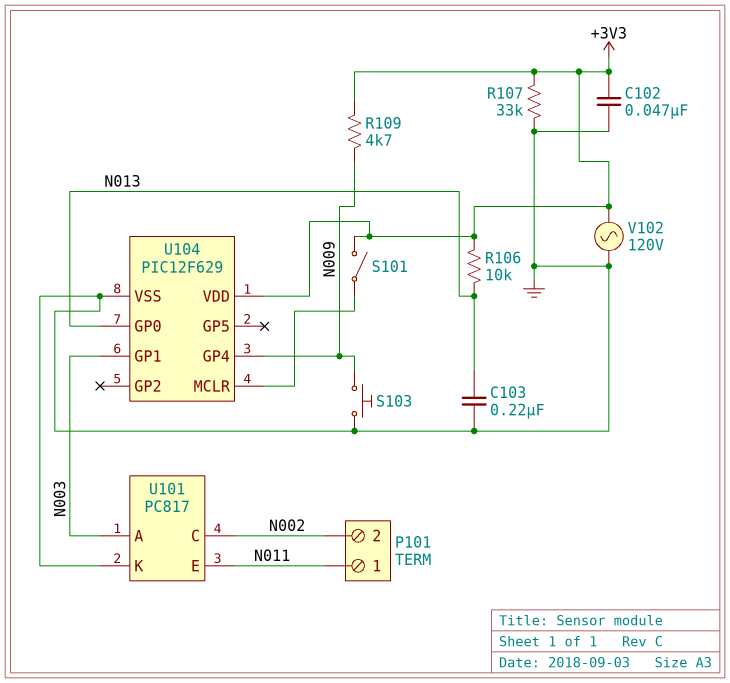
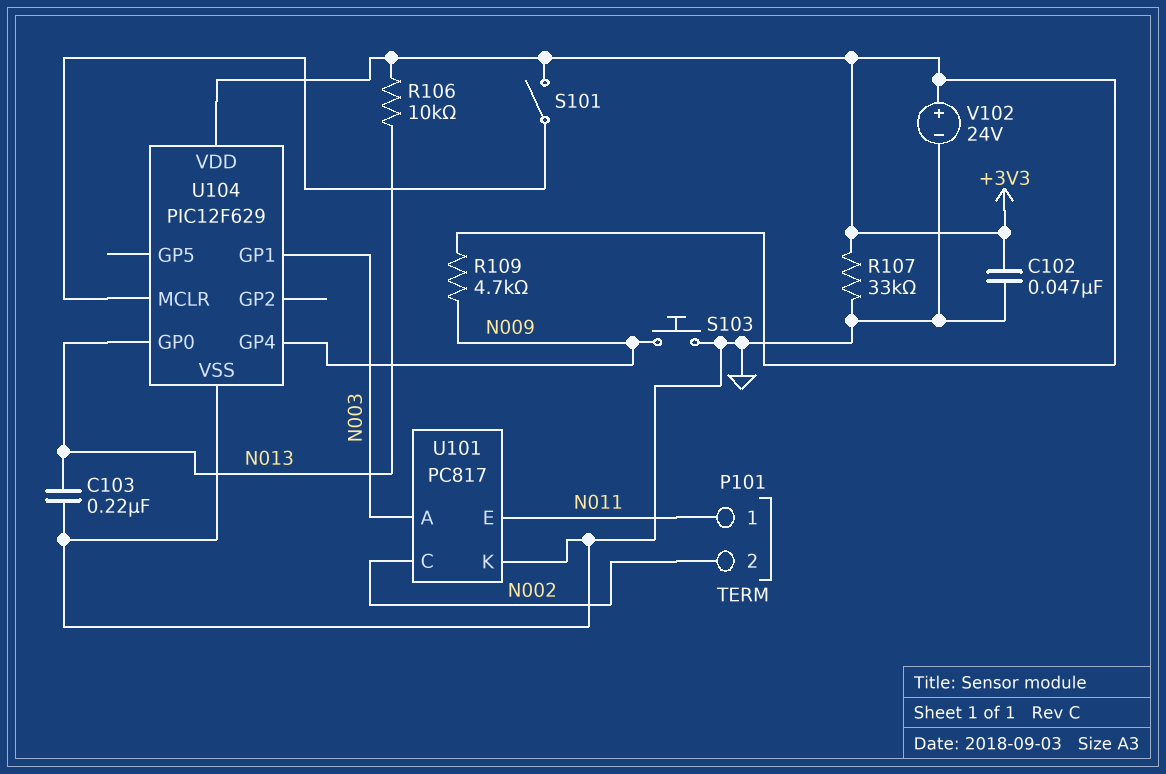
V102: AC 120V (+3V3, GND) -> 24V (plus +3V3, minus GND)

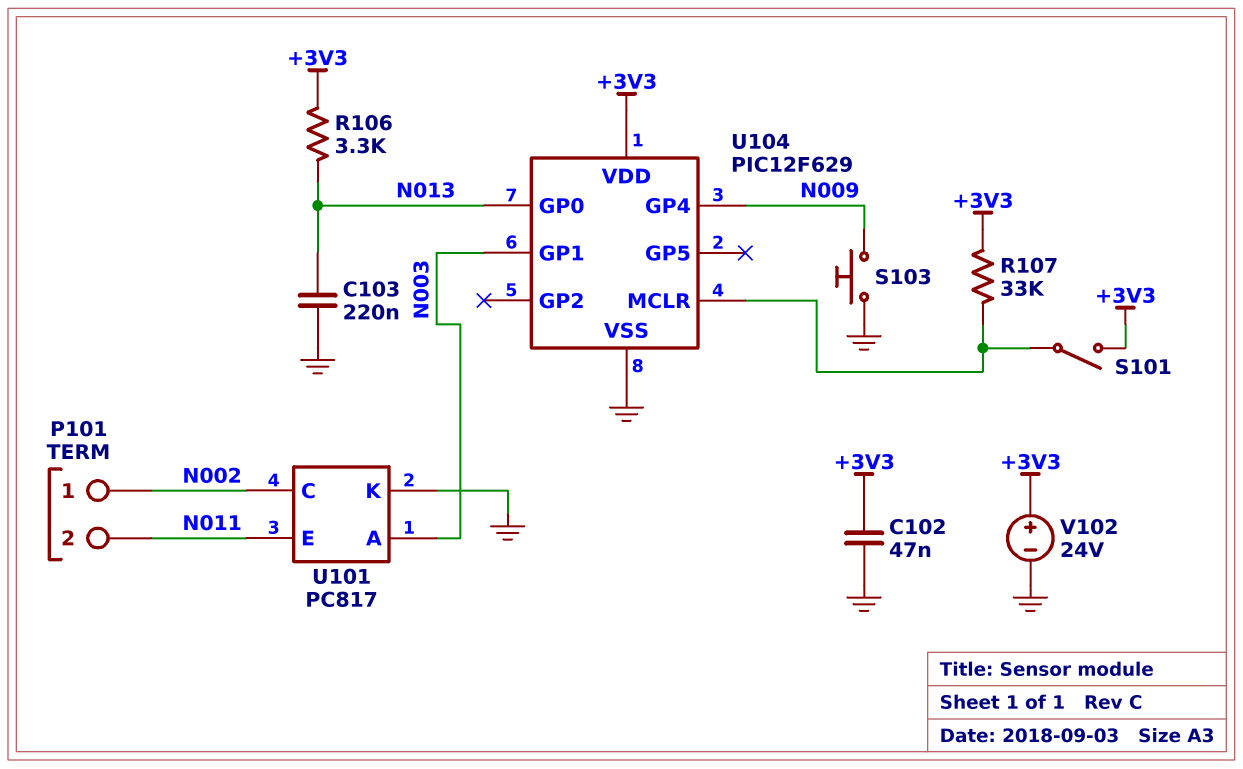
P101 pin 1: N011 -> N002
P101 pin 2: N002 -> N011
R106: 10k (+3V3, N013) -> 3.3k (+3V3, N013)
R107: 33k (+3V3, GND) -> 33k (+3V3, U104/MCLR)
R109: 4.7k (+3V3, N009) -> none

